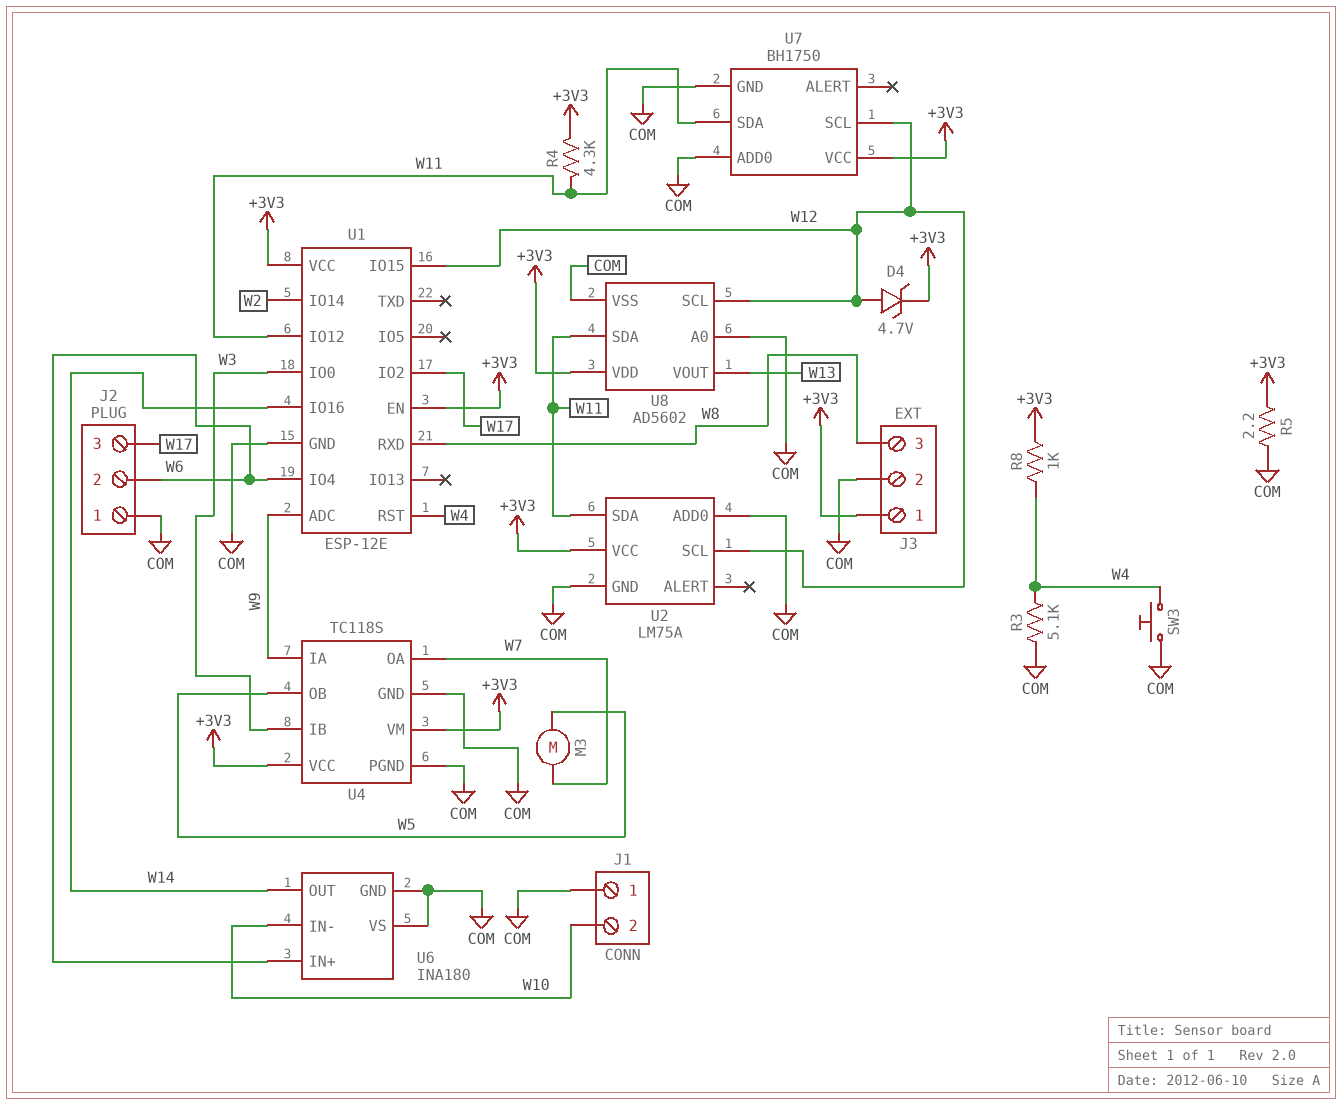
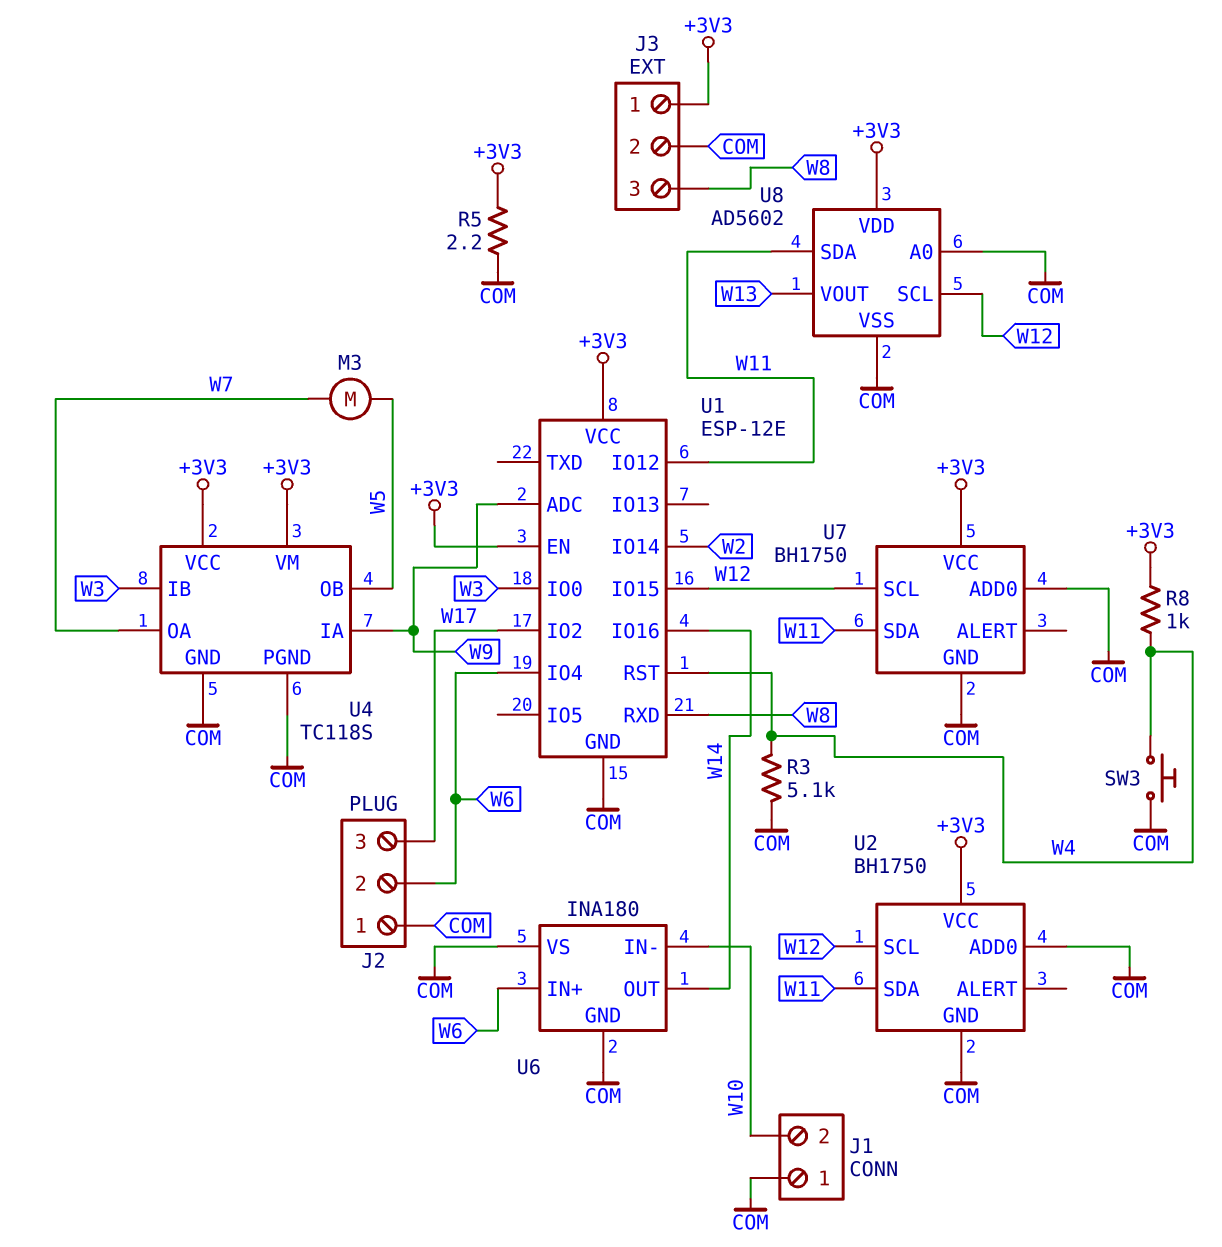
D4: zener 4.7V (A W12, K +3V3) -> none
R4: 4.3k (+3V3, W11) -> none
U2: LM75A -> BH1750

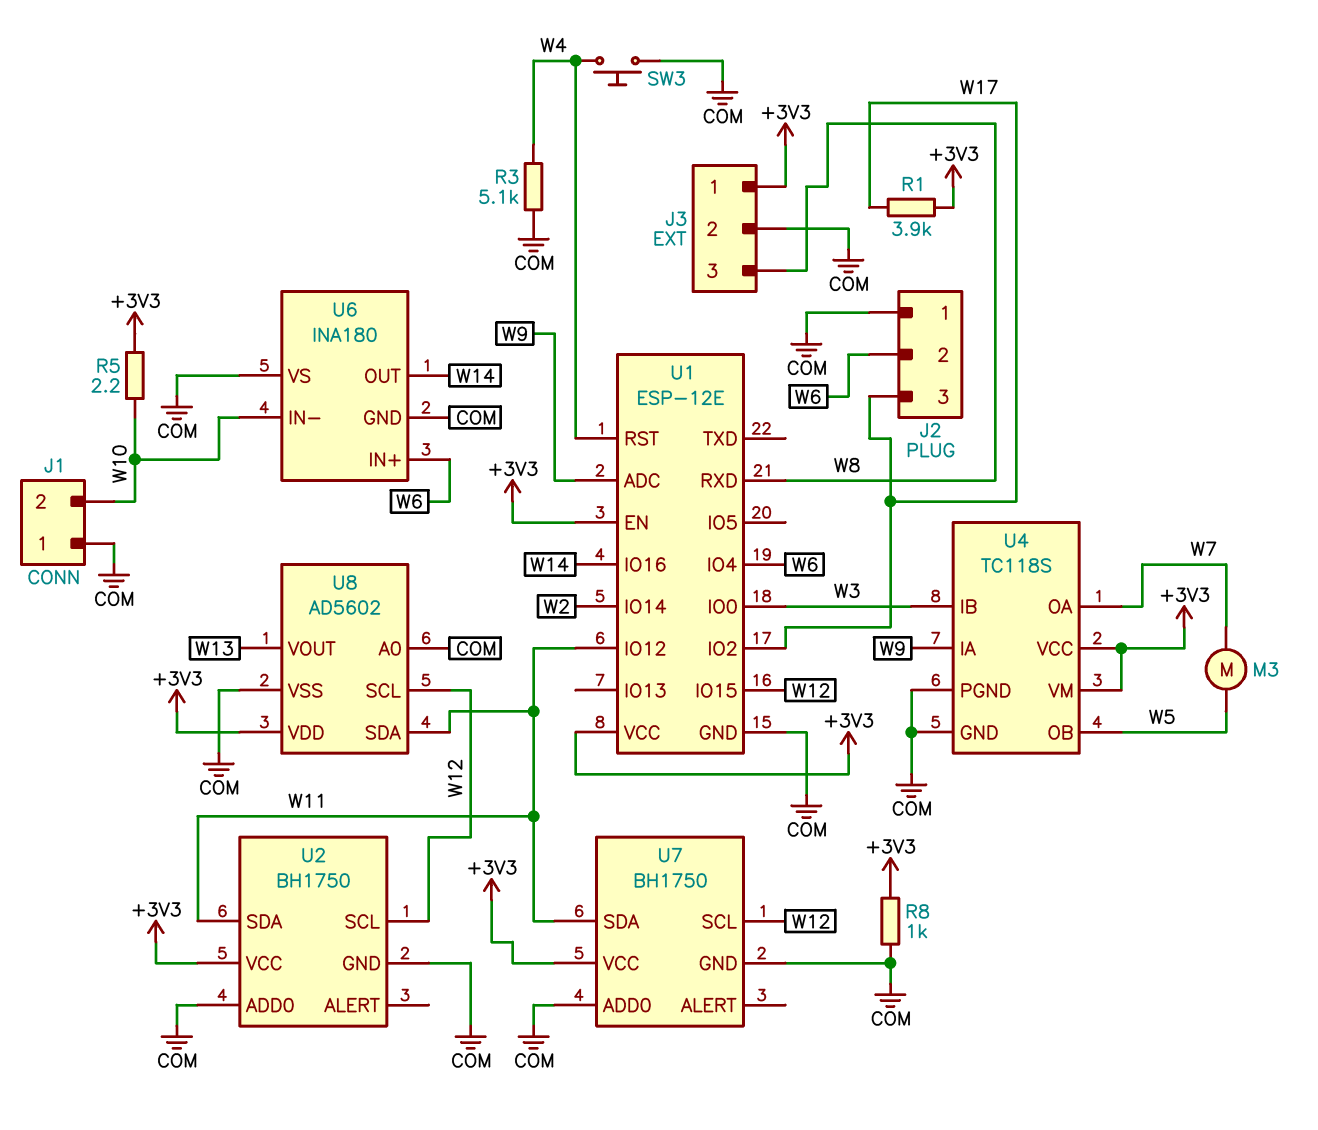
R1: none -> 3.9k (+3V3, W17)
R5: 2.2 (+3V3, COM) -> 2.2 (+3V3, W10)
R8: 1k (+3V3, W4) -> 1k (+3V3, COM)

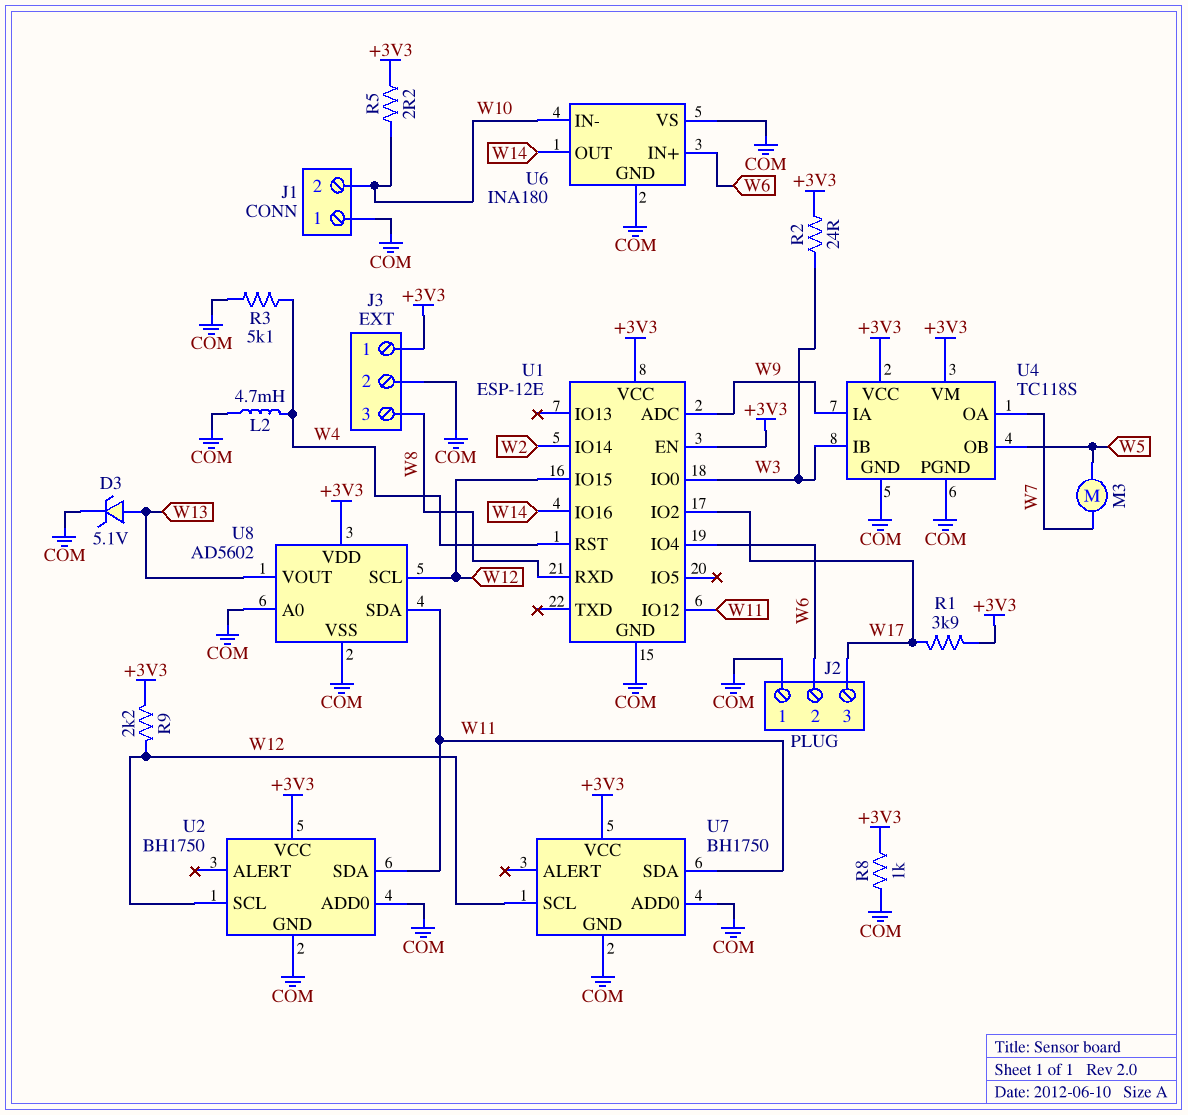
D3: none -> zener 5.1V (A W13, K COM)
L2: none -> 4.7mH (COM, W4)
R2: none -> 24 (+3V3, W3)
R9: none -> 2.2k (+3V3, W12)
SW3: button (COM, W4) -> none

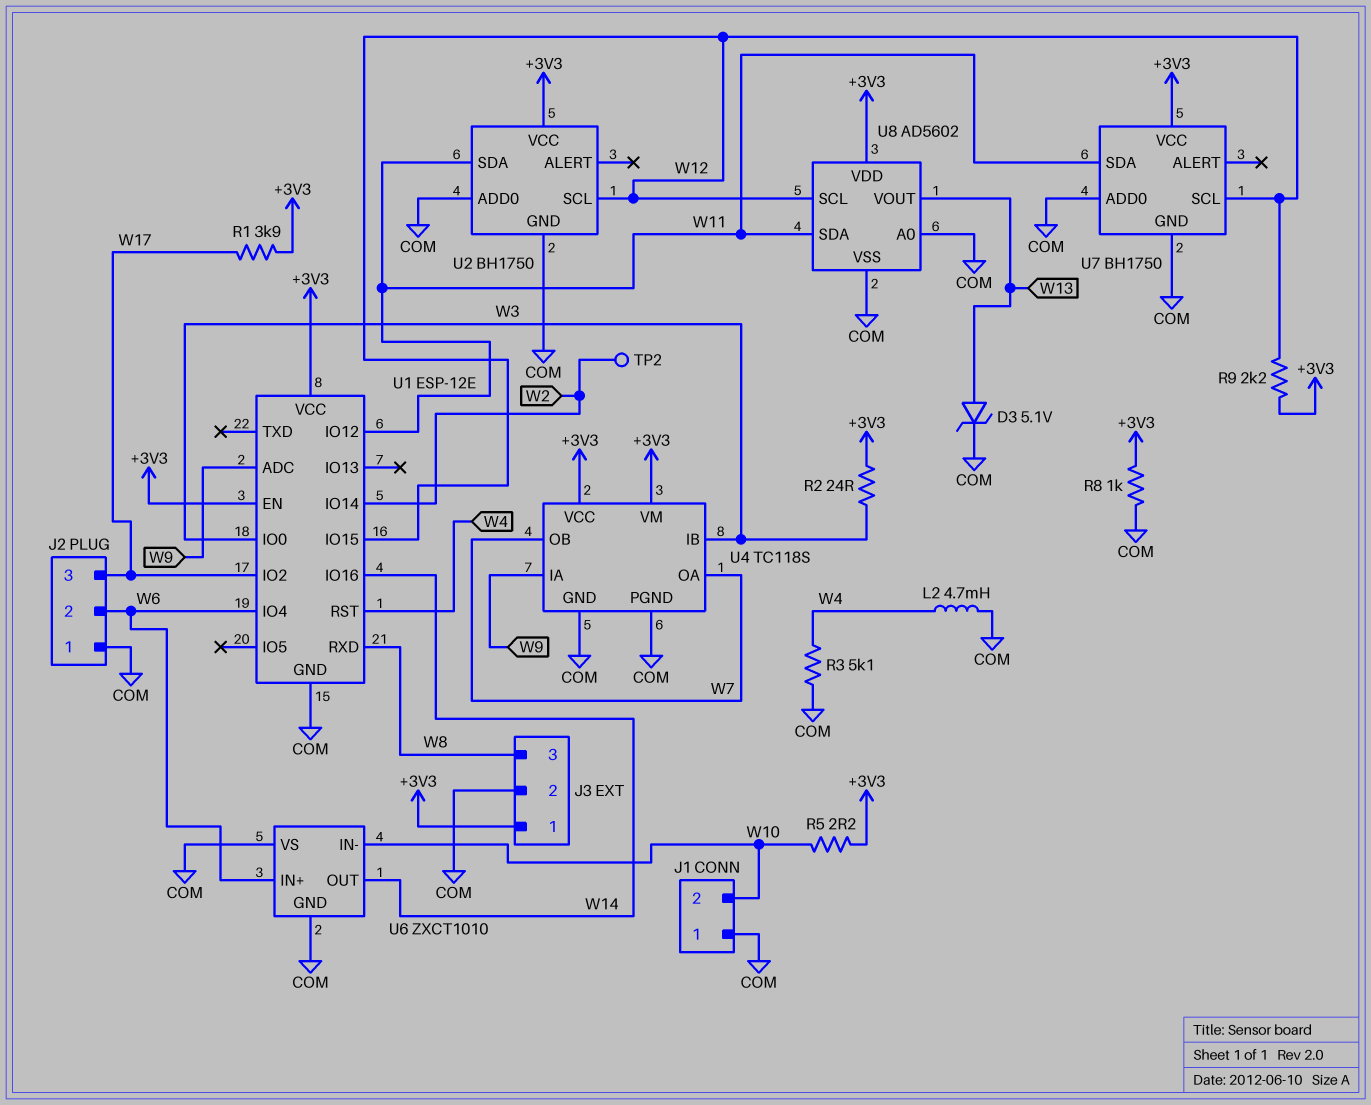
M3: motor (W5, W7) -> none
TP2: none -> test point (W2)
U4 pin OB: W5 -> W7
U6: INA180 -> ZXCT1010

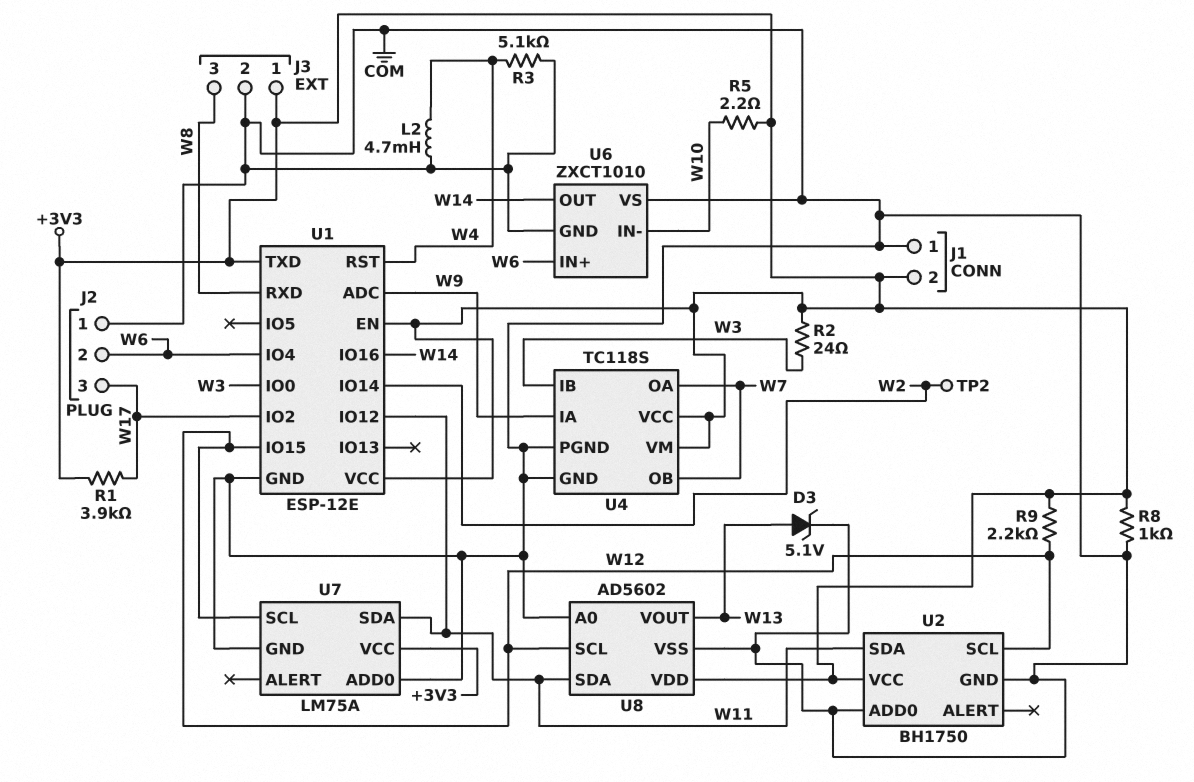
J1 pin 2: W10 -> +3V3
U1 pin TXD: none -> +3V3
U7: BH1750 -> LM75A

